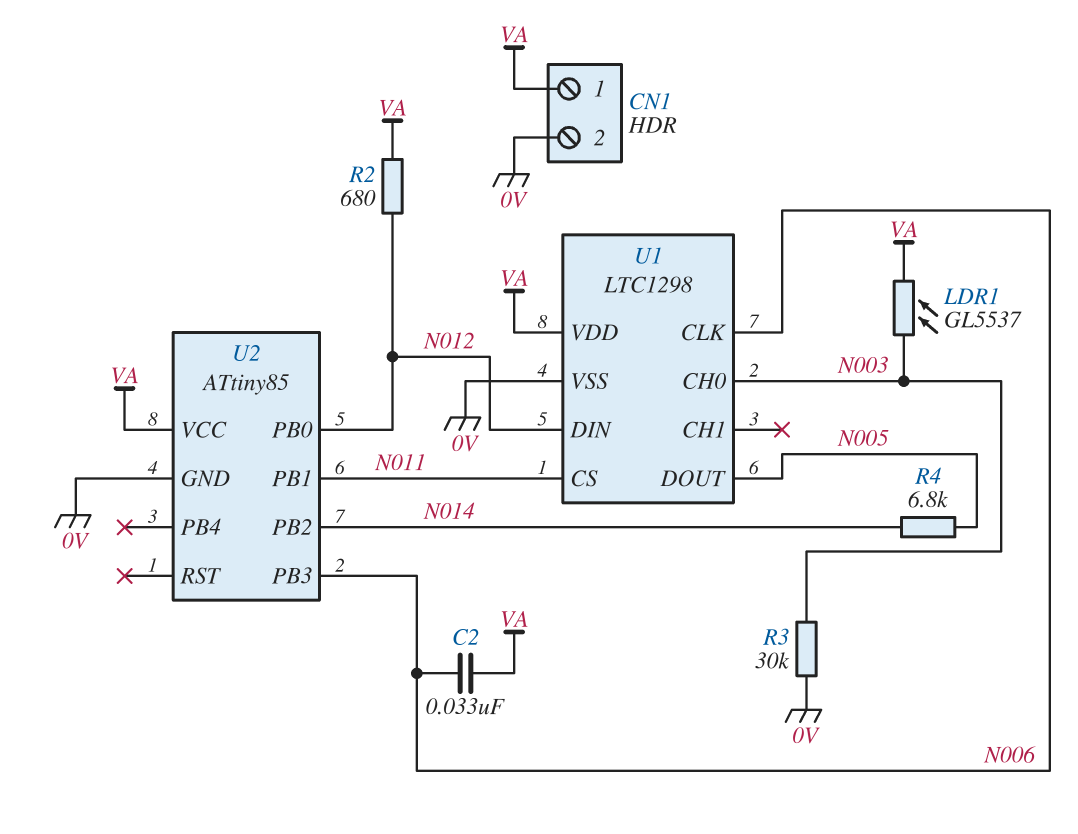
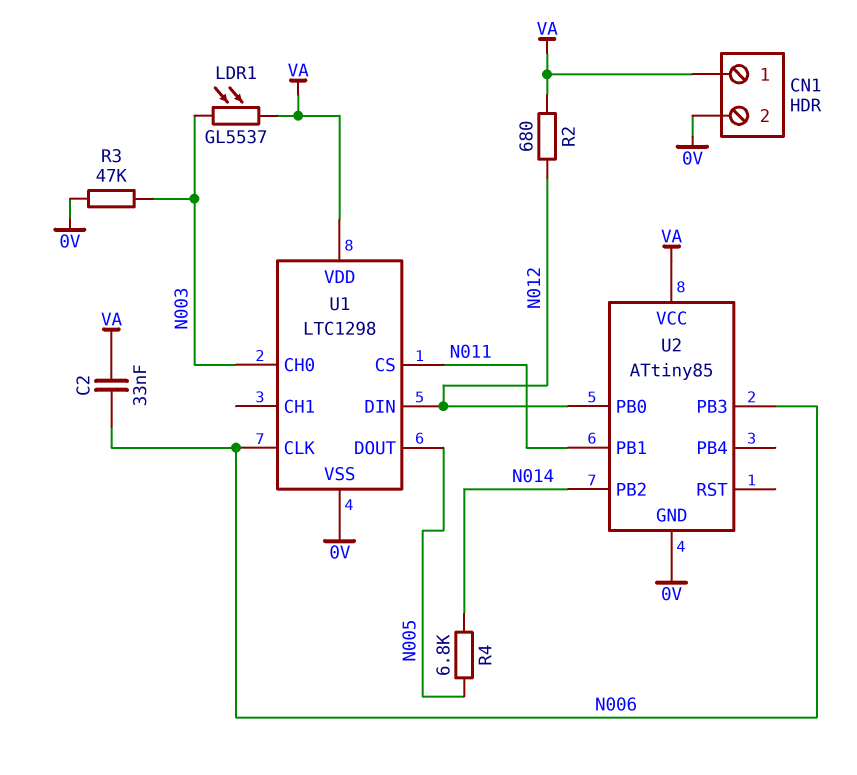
R3: 30k (0V, N003) -> 47k (0V, N003)

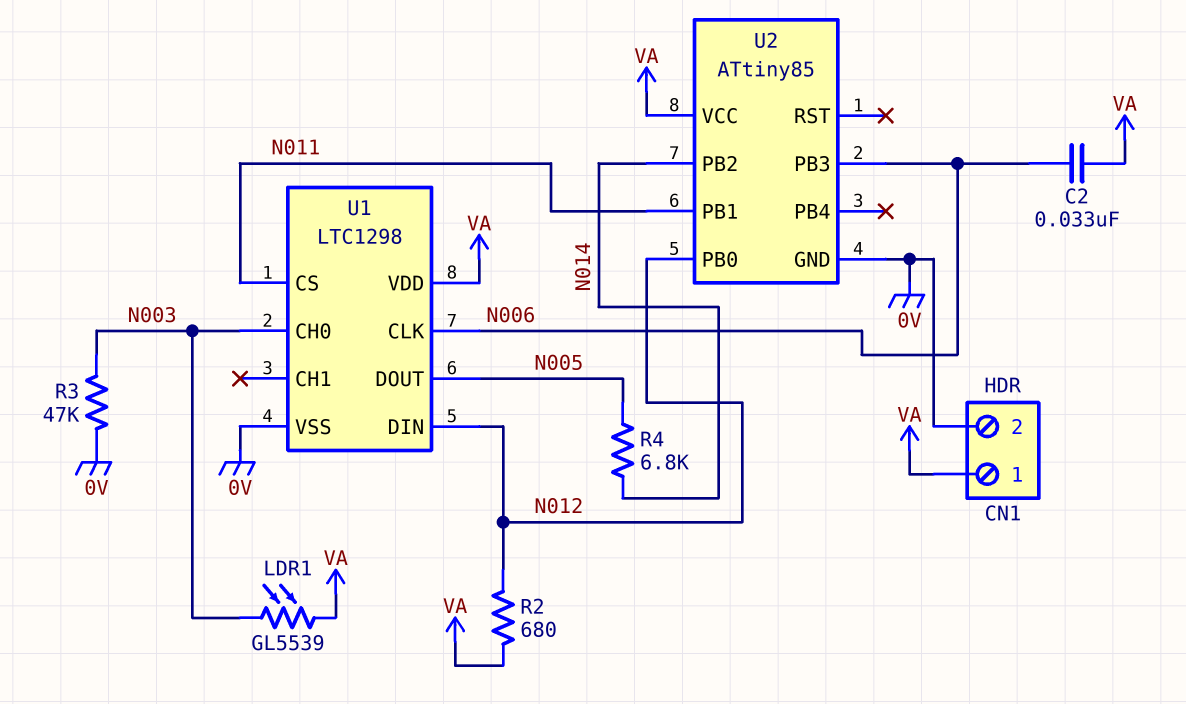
LDR1: GL5537 (N003, VA) -> GL5539 (N003, VA)

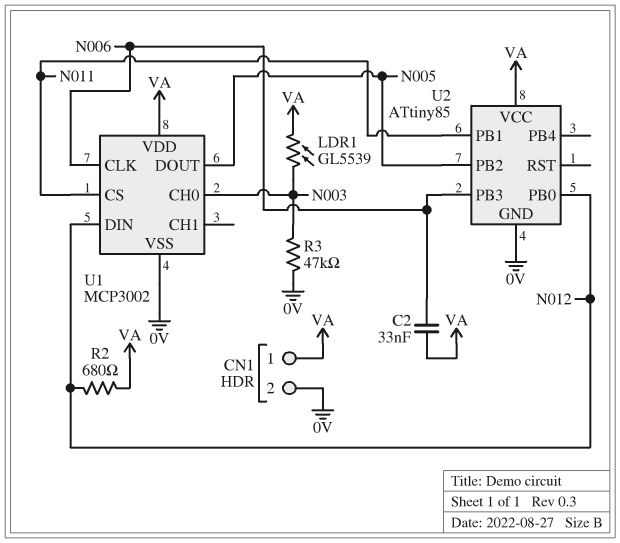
R4: 6.8k (N005, N014) -> none
U1: LTC1298 -> MCP3002
U2 pin PB2: N014 -> N005

